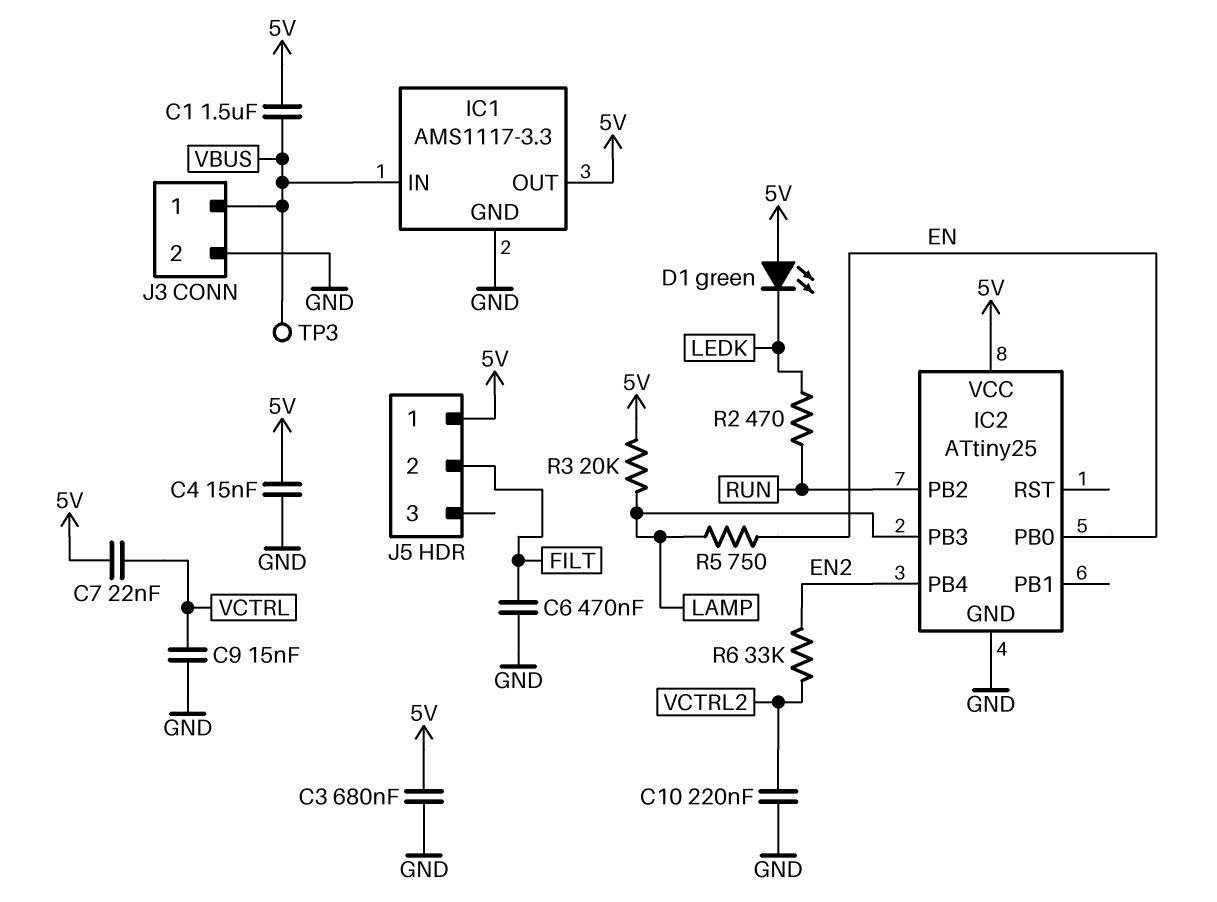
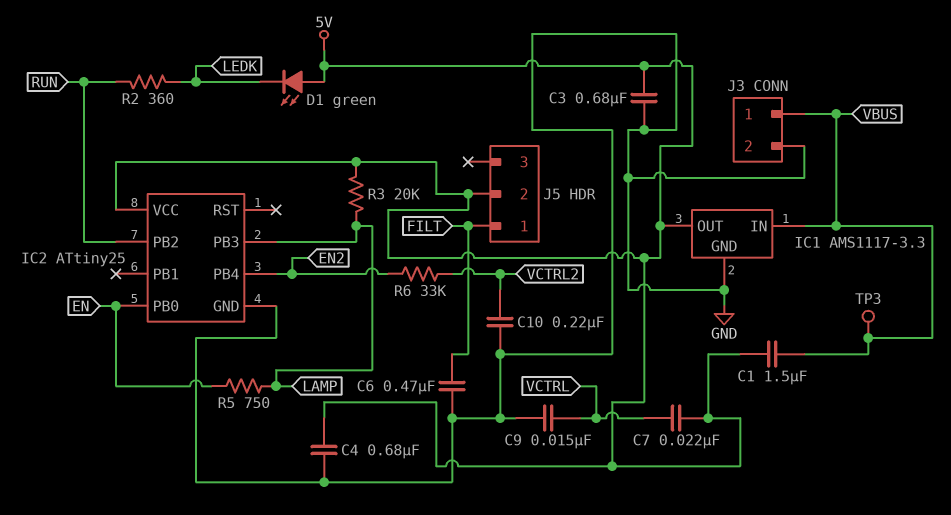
C4: 15nF (5V, GND) -> 680nF (5V, GND)
J5 pin 1: 5V -> FILT
J5 pin 2: FILT -> 5V
R2: 470 (LEDK, RUN) -> 360 (LEDK, RUN)

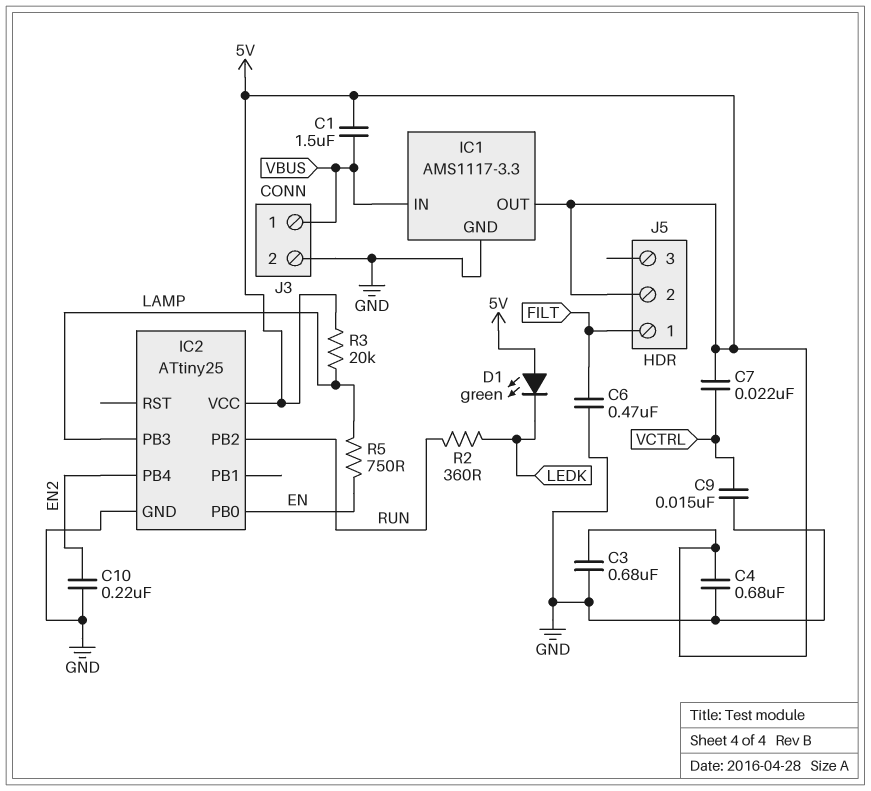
C10: 220nF (GND, VCTRL2) -> 220nF (EN2, GND)
R6: 33k (EN2, VCTRL2) -> none
TP3: test point (VBUS) -> none

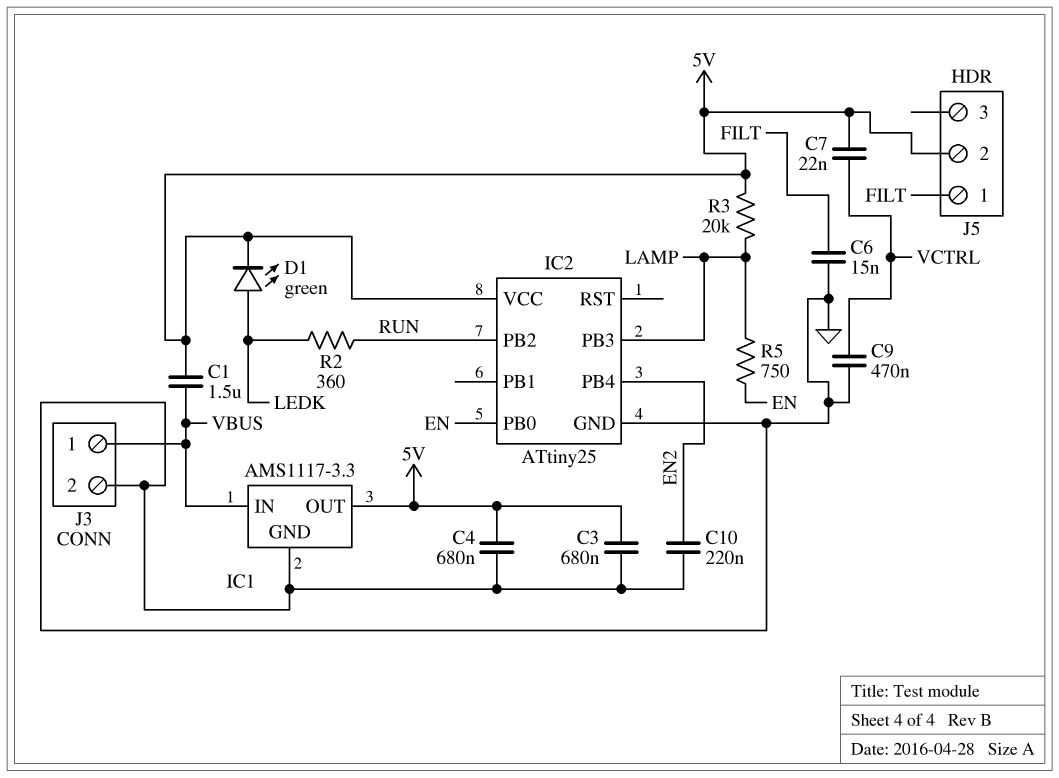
C6: 470nF (FILT, GND) -> 15nF (FILT, GND)
C9: 15nF (GND, VCTRL) -> 470nF (GND, VCTRL)
D1: LED green (A 5V, K LEDK) -> LED green (A LEDK, K 5V)

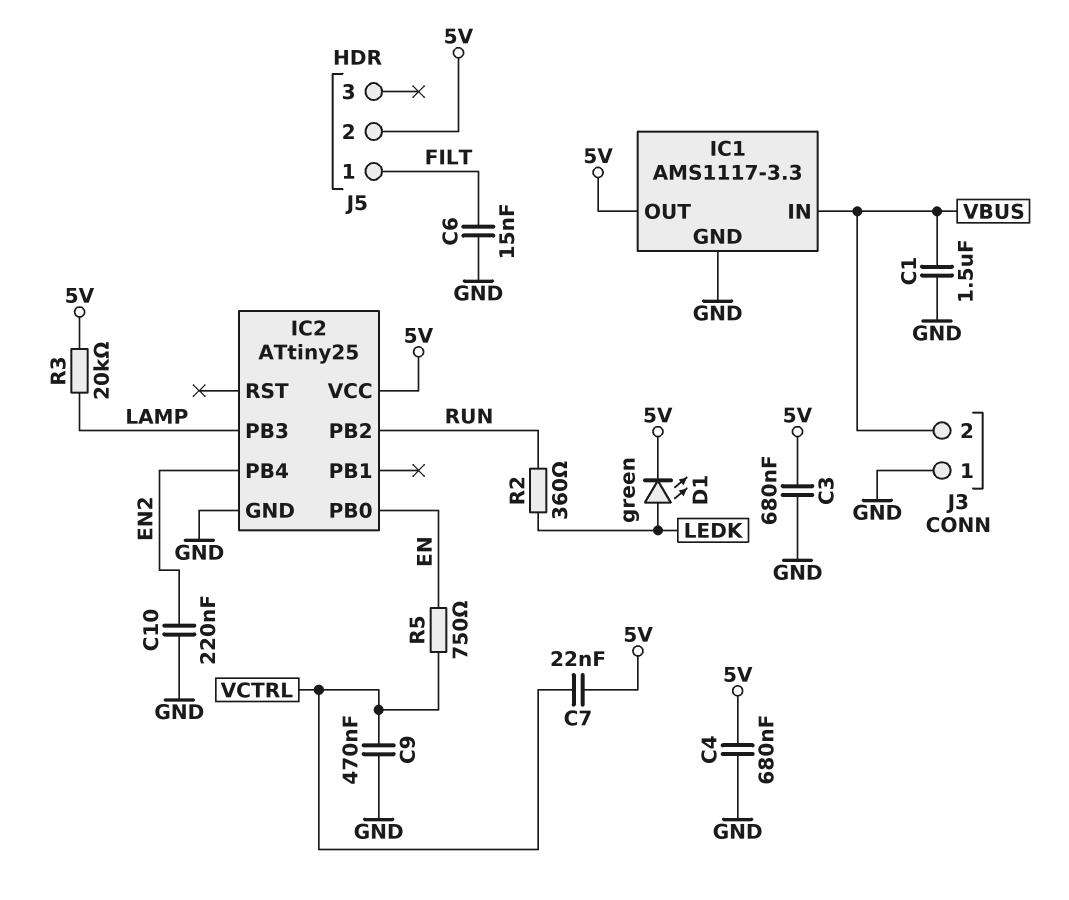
C1: 1.5uF (5V, VBUS) -> 1.5uF (GND, VBUS)
J3 pin 1: VBUS -> GND
J3 pin 2: GND -> VBUS
R5: 750 (EN, LAMP) -> 750 (EN, VCTRL)

